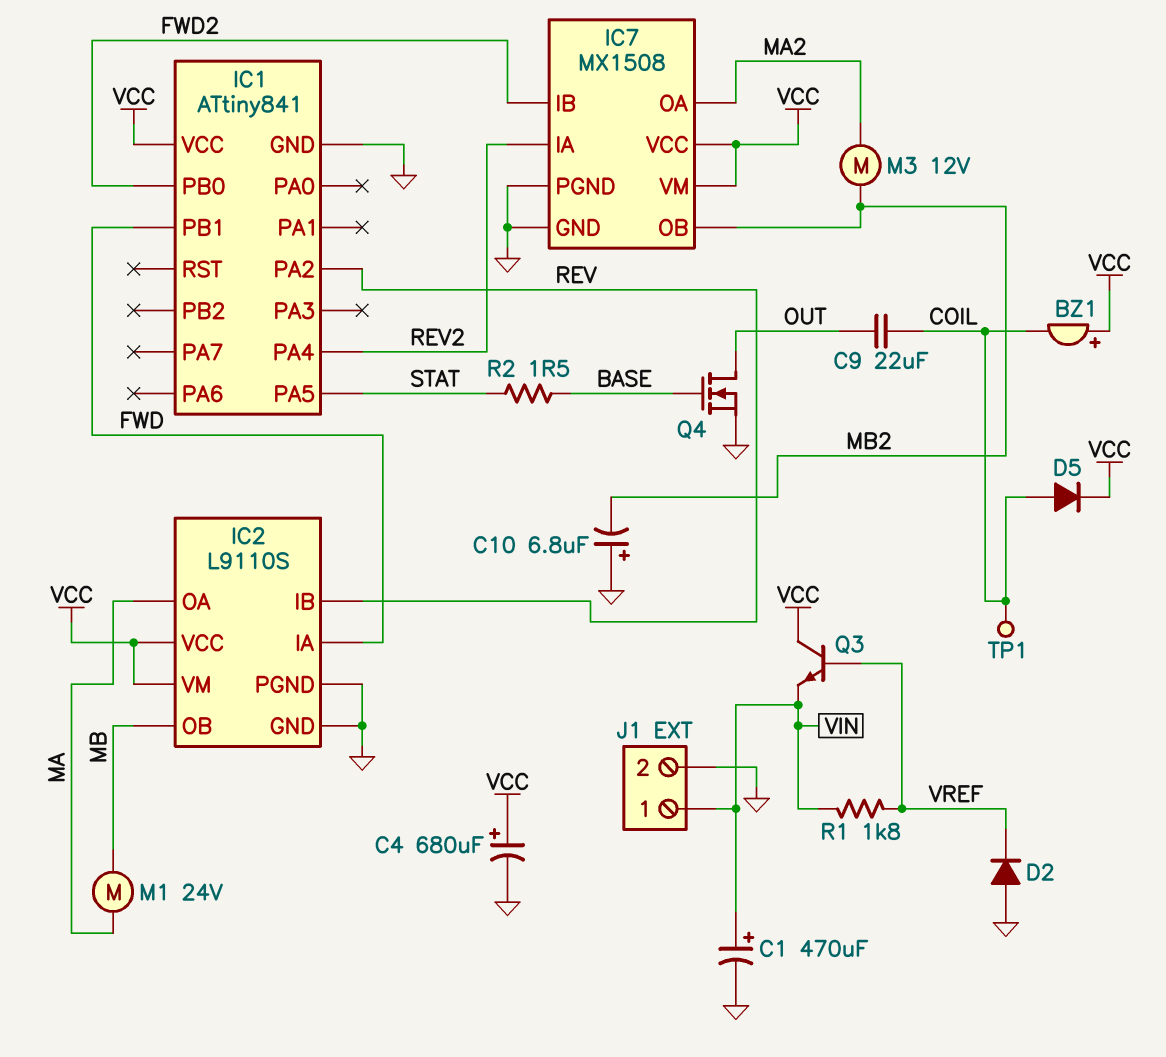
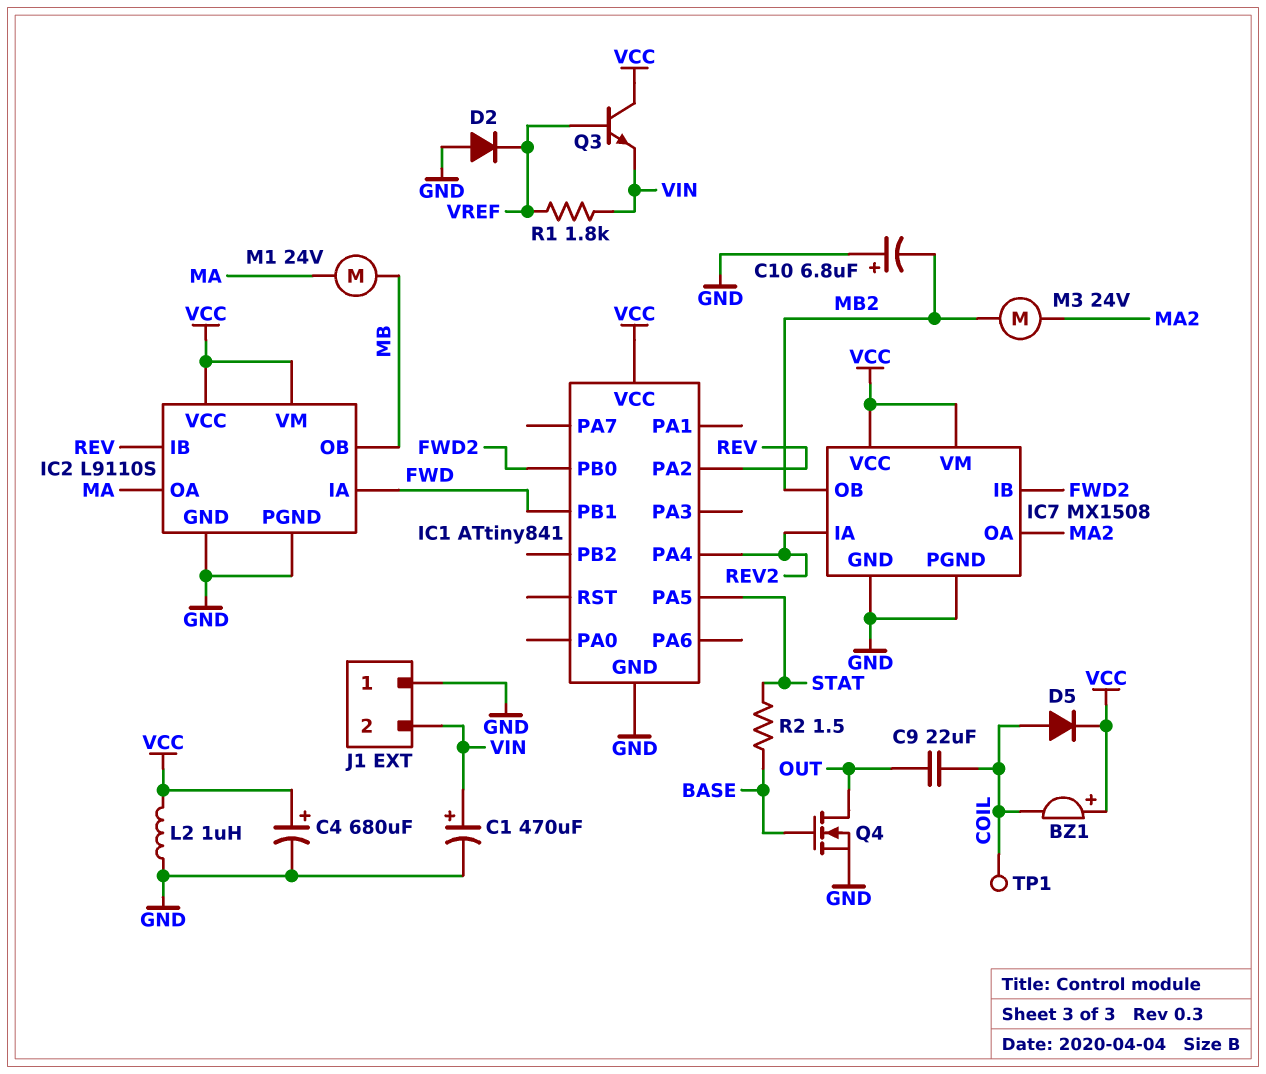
J1 pin 1: VIN -> GND
J1 pin 2: GND -> VIN
L2: none -> 1uH (GND, VCC)
M3: motor 12V (MA2, MB2) -> motor 24V (MA2, MB2)

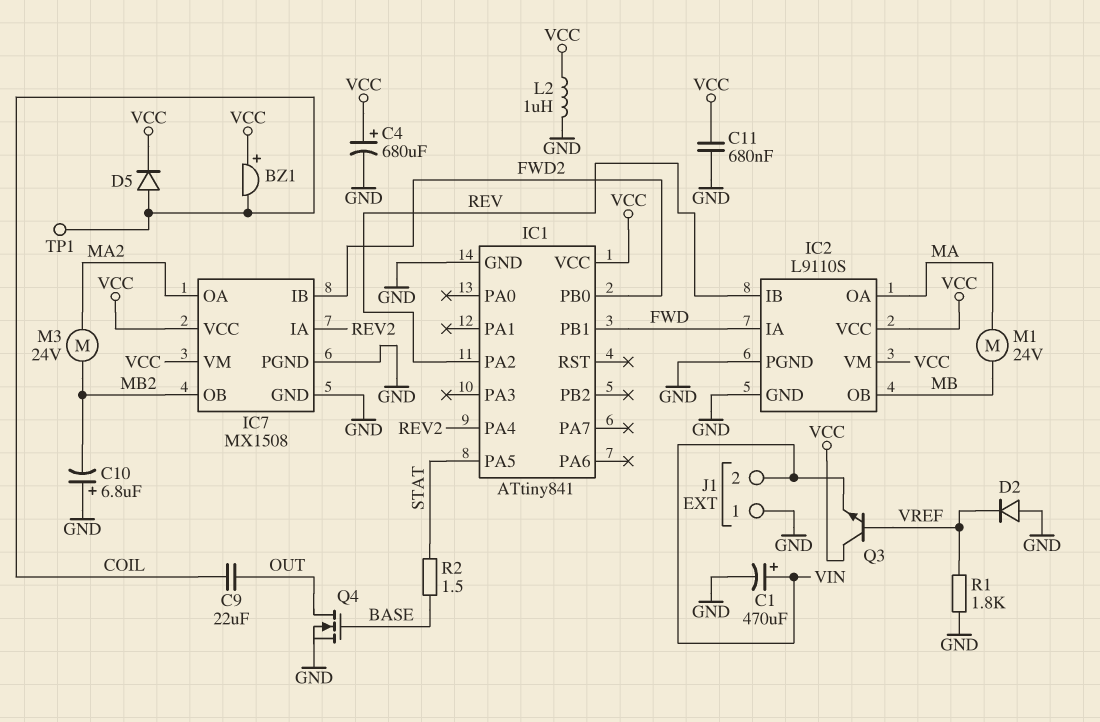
C11: none -> 680nF (GND, VCC)
R1: 1.8k (VIN, VREF) -> 1.8k (GND, VREF)

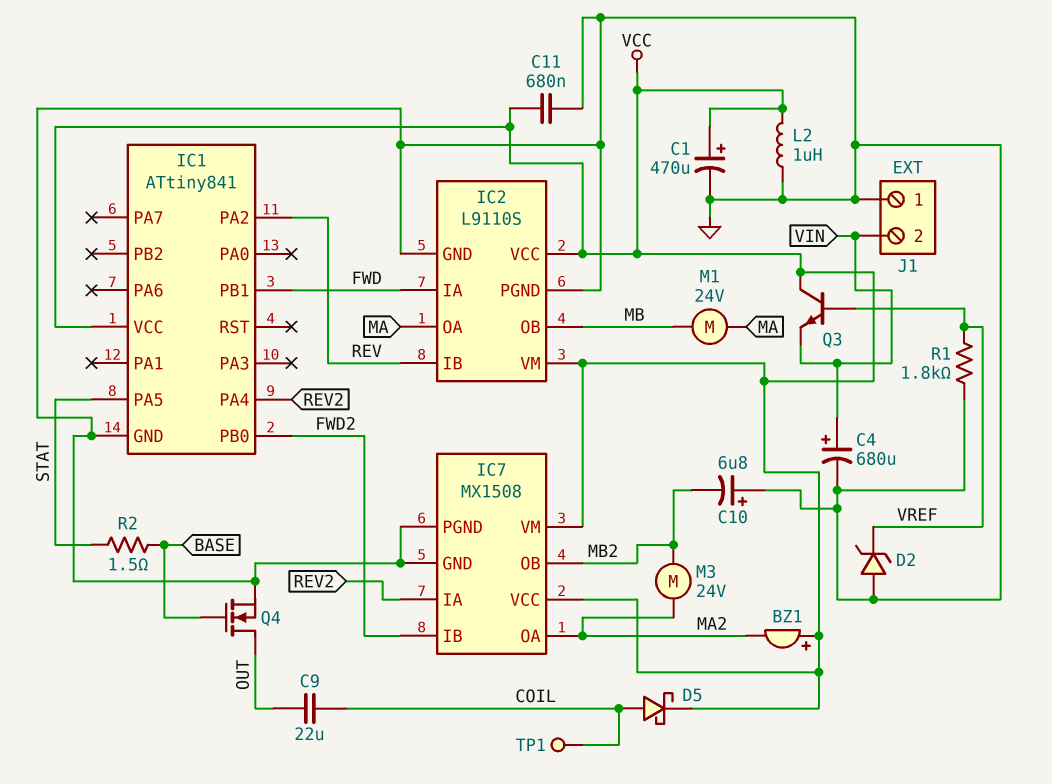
BZ1: buzzer (plus VCC, minus COIL) -> buzzer (plus VCC, minus MA2)
C1: 470uF (plus VIN, minus GND) -> 470uF (plus VCC, minus GND)
C4: 680uF (plus VCC, minus GND) -> 680uF (plus VIN, minus GND)
D2: diode (A GND, K VREF) -> zener (A GND, K VREF)
D5: diode (A COIL, K VCC) -> schottky (A COIL, K VCC)

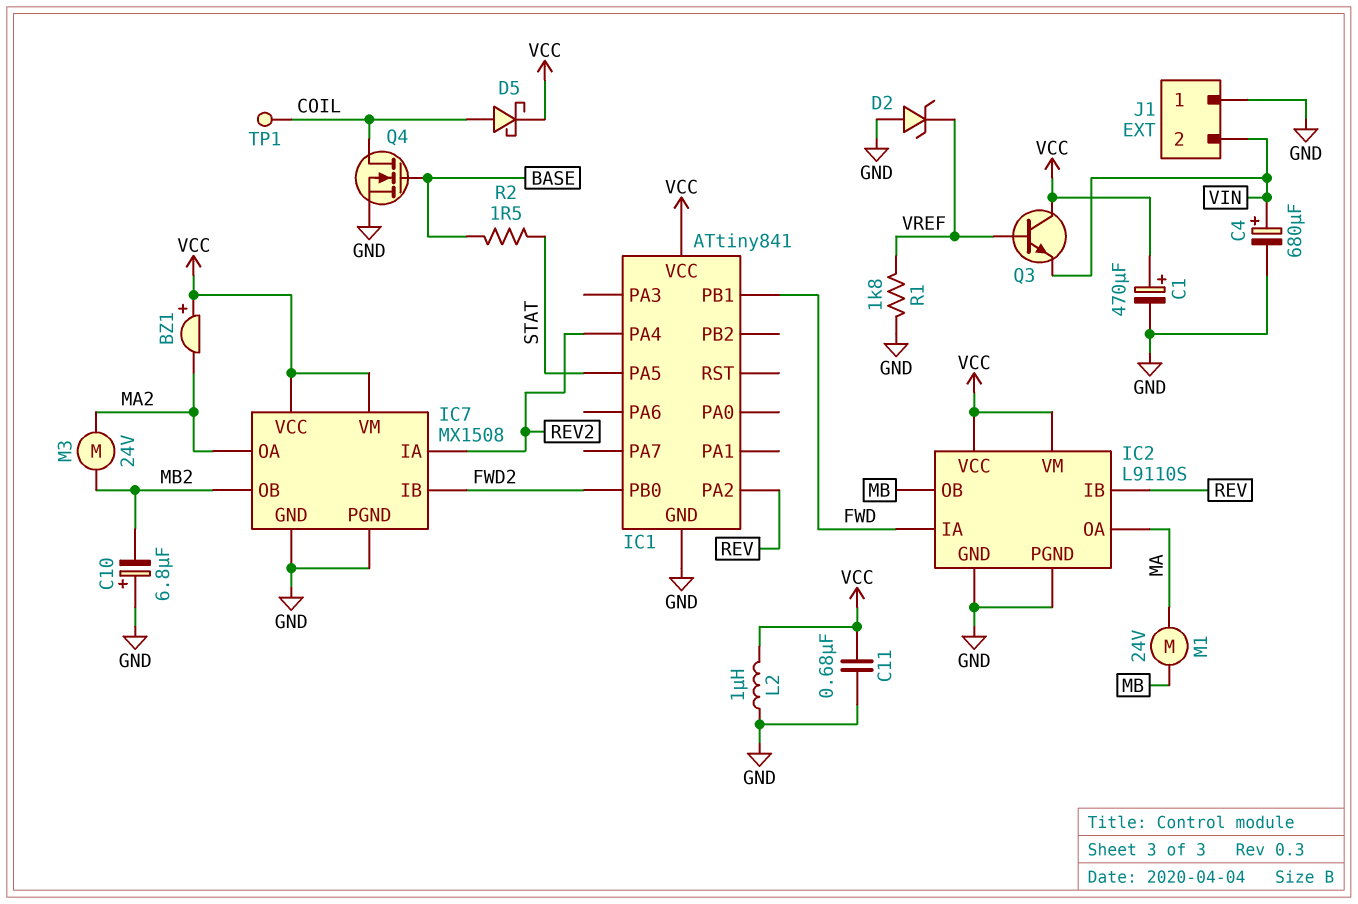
C9: 22uF (COIL, OUT) -> none
Q4: NMOS (G BASE, D OUT, S GND) -> NMOS (G BASE, D COIL, S GND)

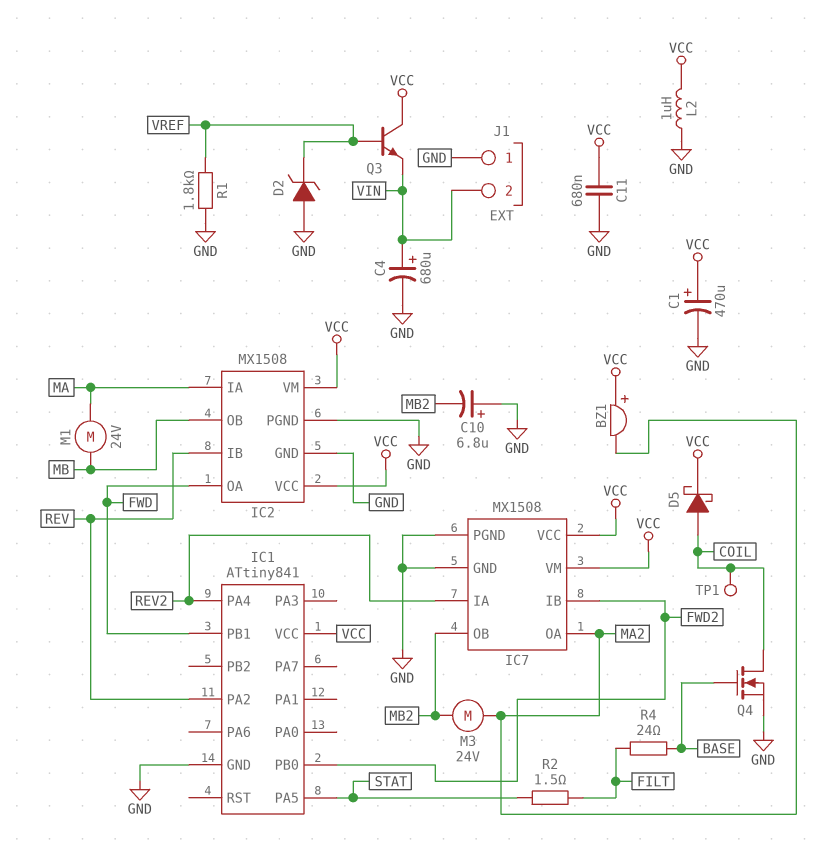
IC2: L9110S -> MX1508
IC2 pin IA: FWD -> MA
IC2 pin OA: MA -> FWD
R2: 1.5 (BASE, STAT) -> 1.5 (FILT, STAT)
R4: none -> 24 (BASE, FILT)

